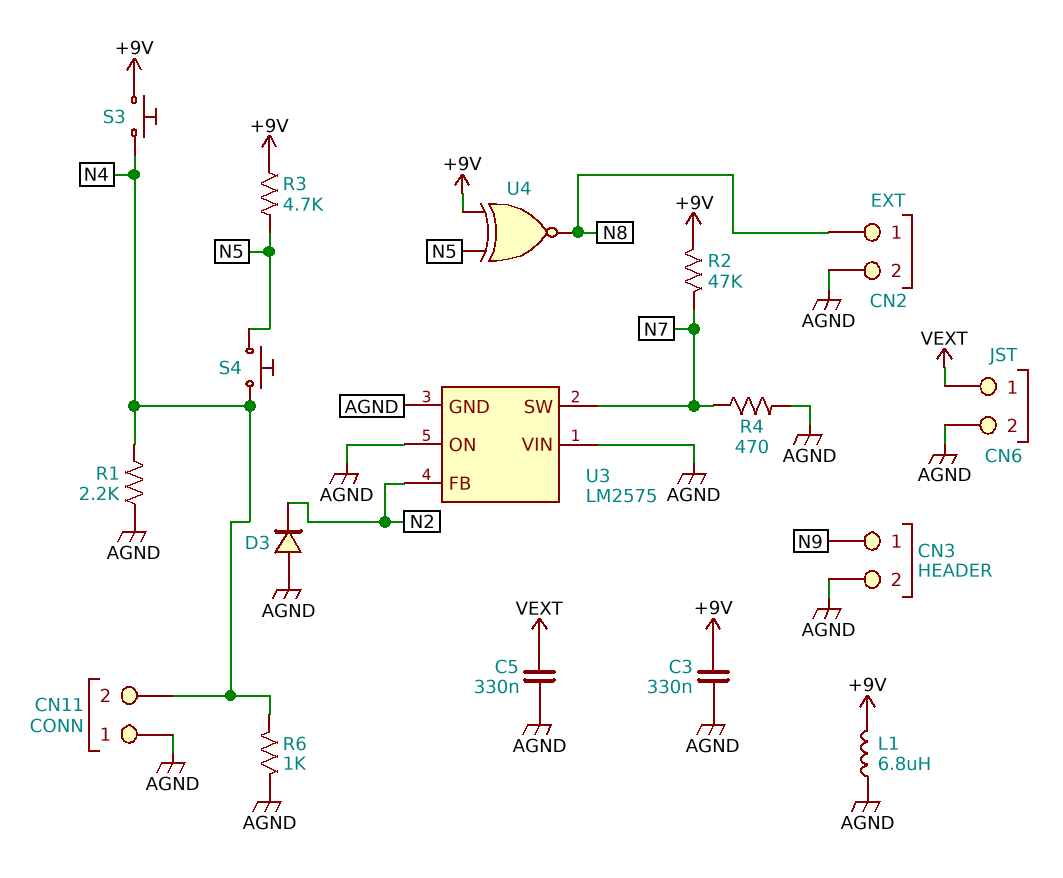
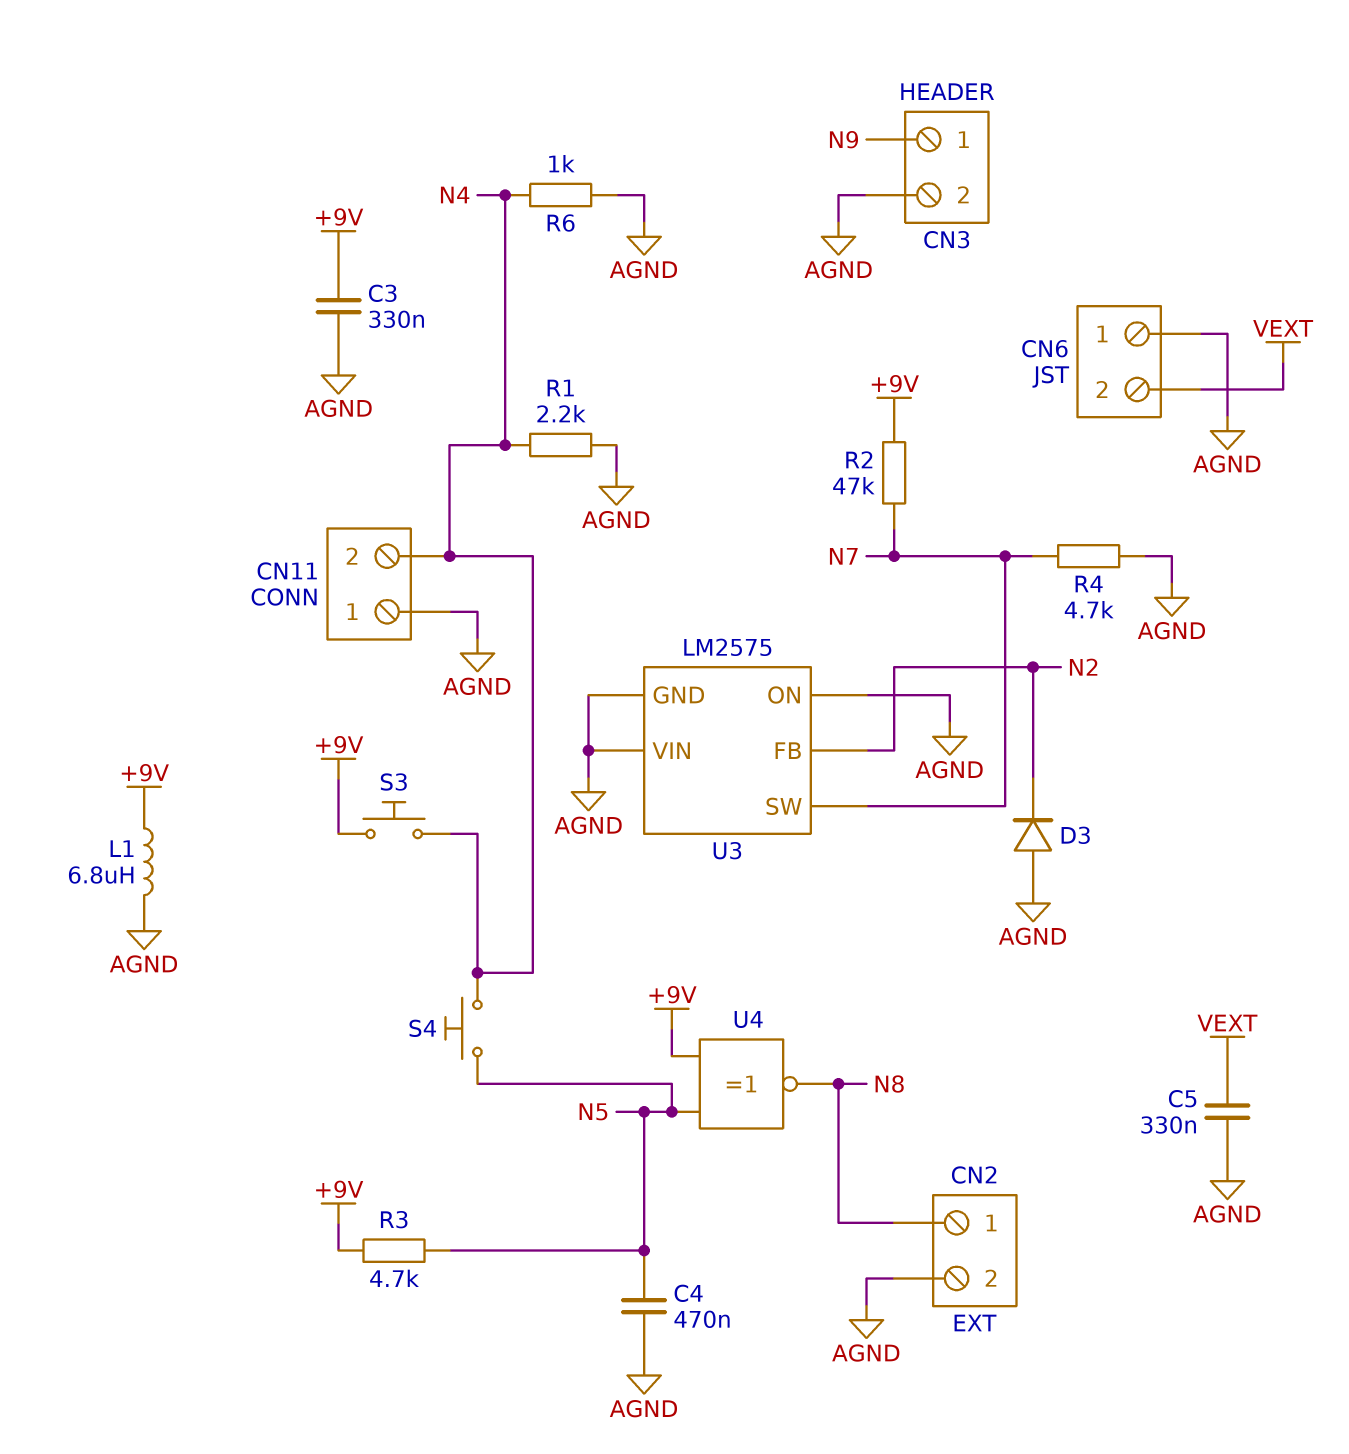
C4: none -> 470nF (AGND, N5)
CN6 pin 1: VEXT -> AGND
CN6 pin 2: AGND -> VEXT
R4: 470 (AGND, N7) -> 4.7k (AGND, N7)

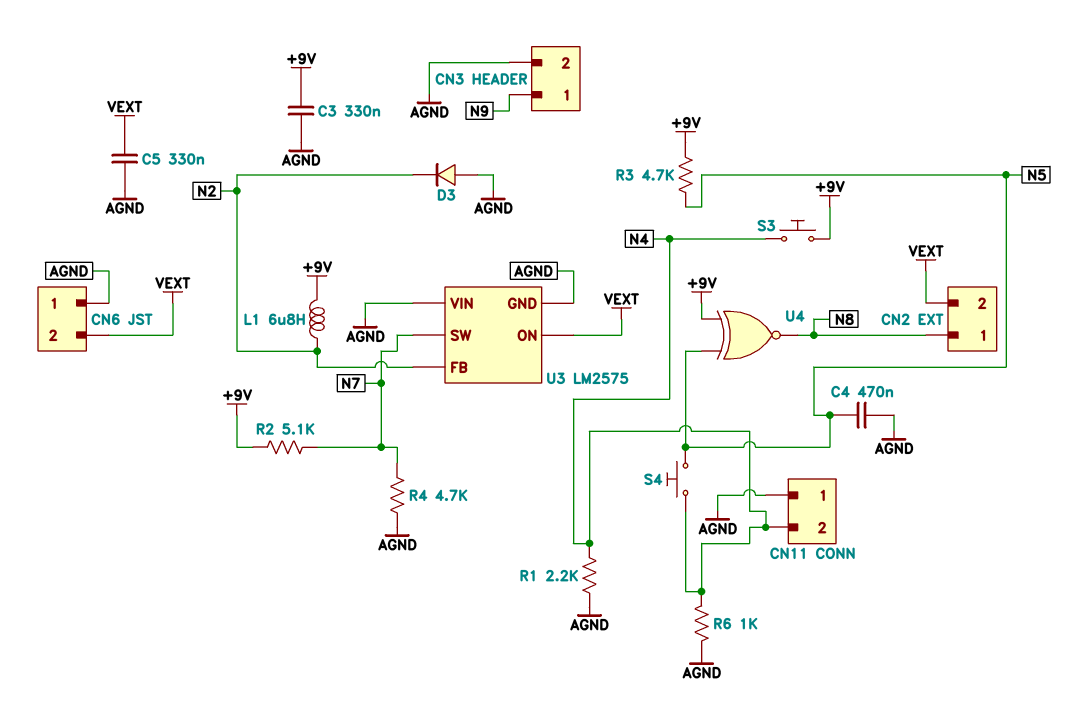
CN2 pin 2: AGND -> VEXT
L1: 6.8uH (+9V, AGND) -> 6.8uH (+9V, N2)
R2: 47k (+9V, N7) -> 5.1k (+9V, N7)
U3 pin ON: AGND -> VEXT

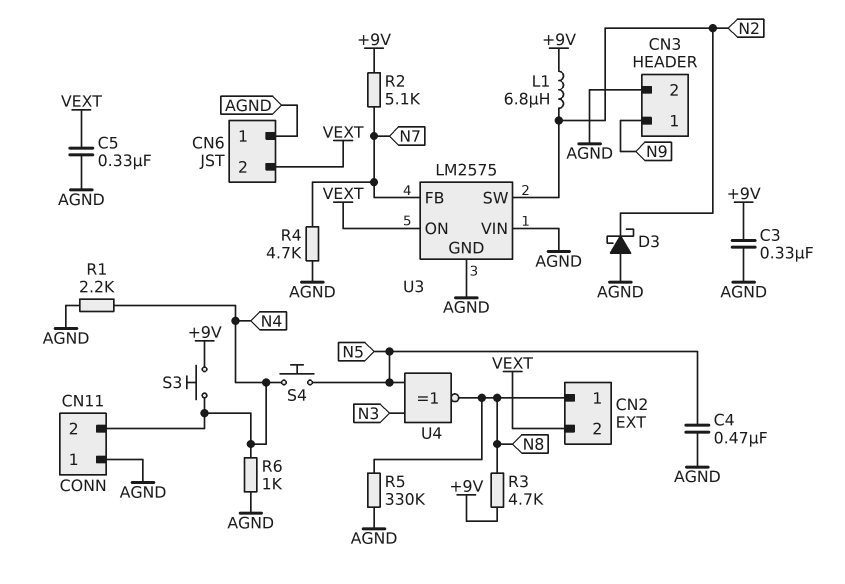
D3: diode (A AGND, K N2) -> schottky (A AGND, K N2)
R3: 4.7k (+9V, N5) -> 4.7k (+9V, N8)
R5: none -> 330k (AGND, N8)
U3 pin FB: N2 -> N7
U3 pin SW: N7 -> N2
U4: XNOR (in +9V, in N5, out N8) -> XNOR (in N3, in N5, out N8)

